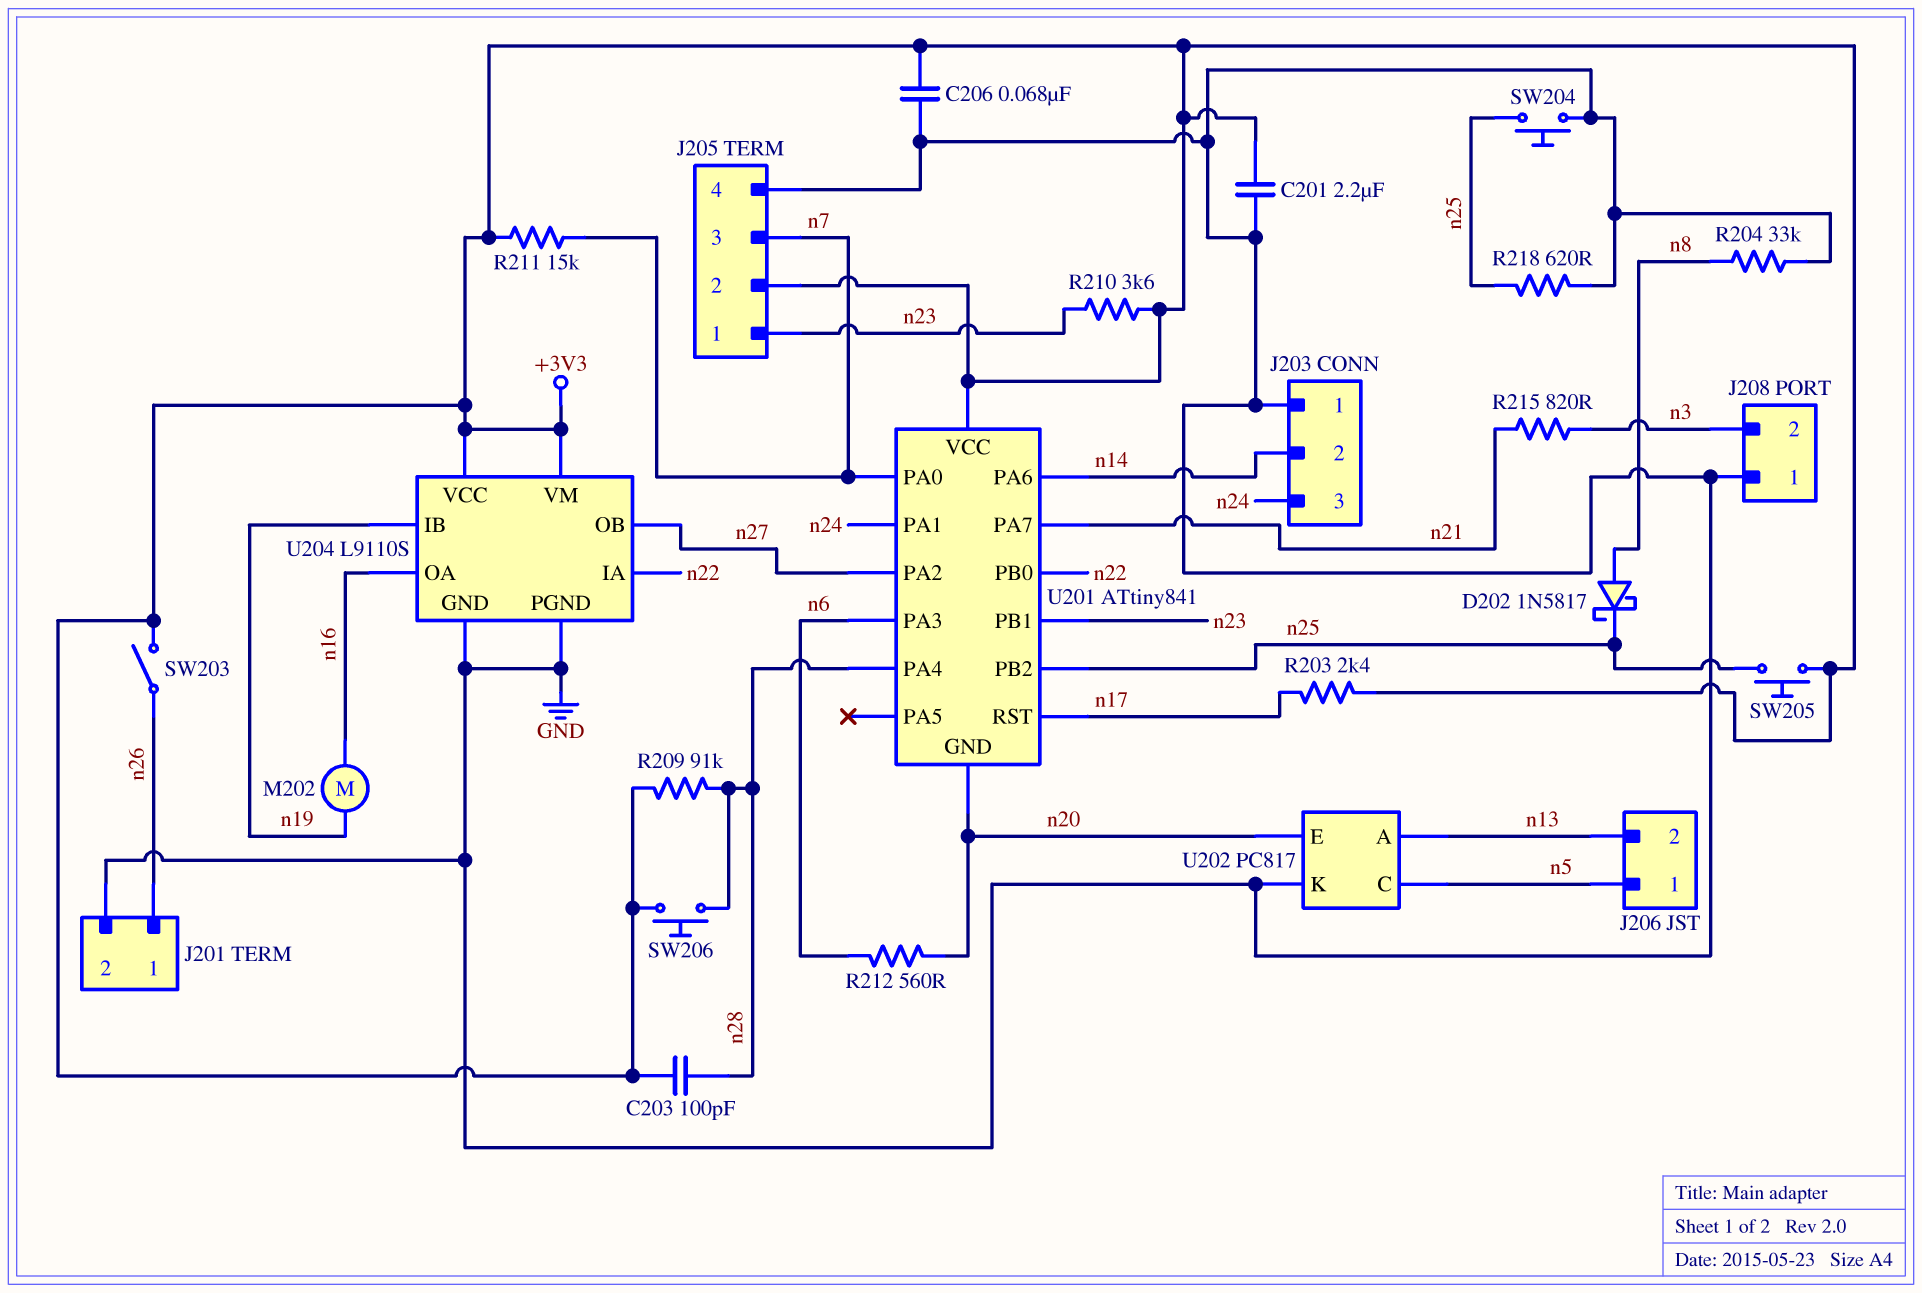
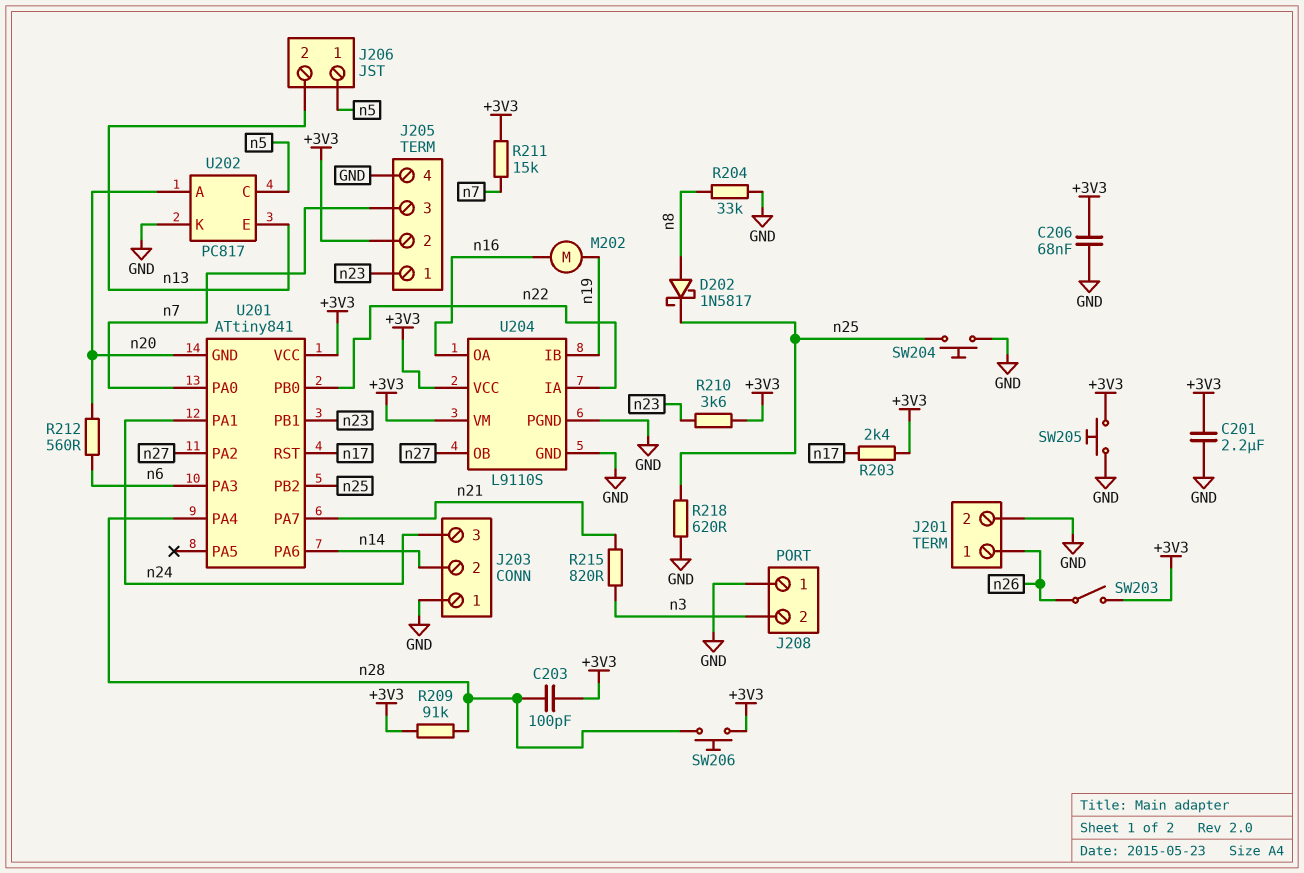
SW205: button (+3V3, n25) -> button (+3V3, GND)
U202 pin A: n13 -> n20
U202 pin E: n20 -> n13

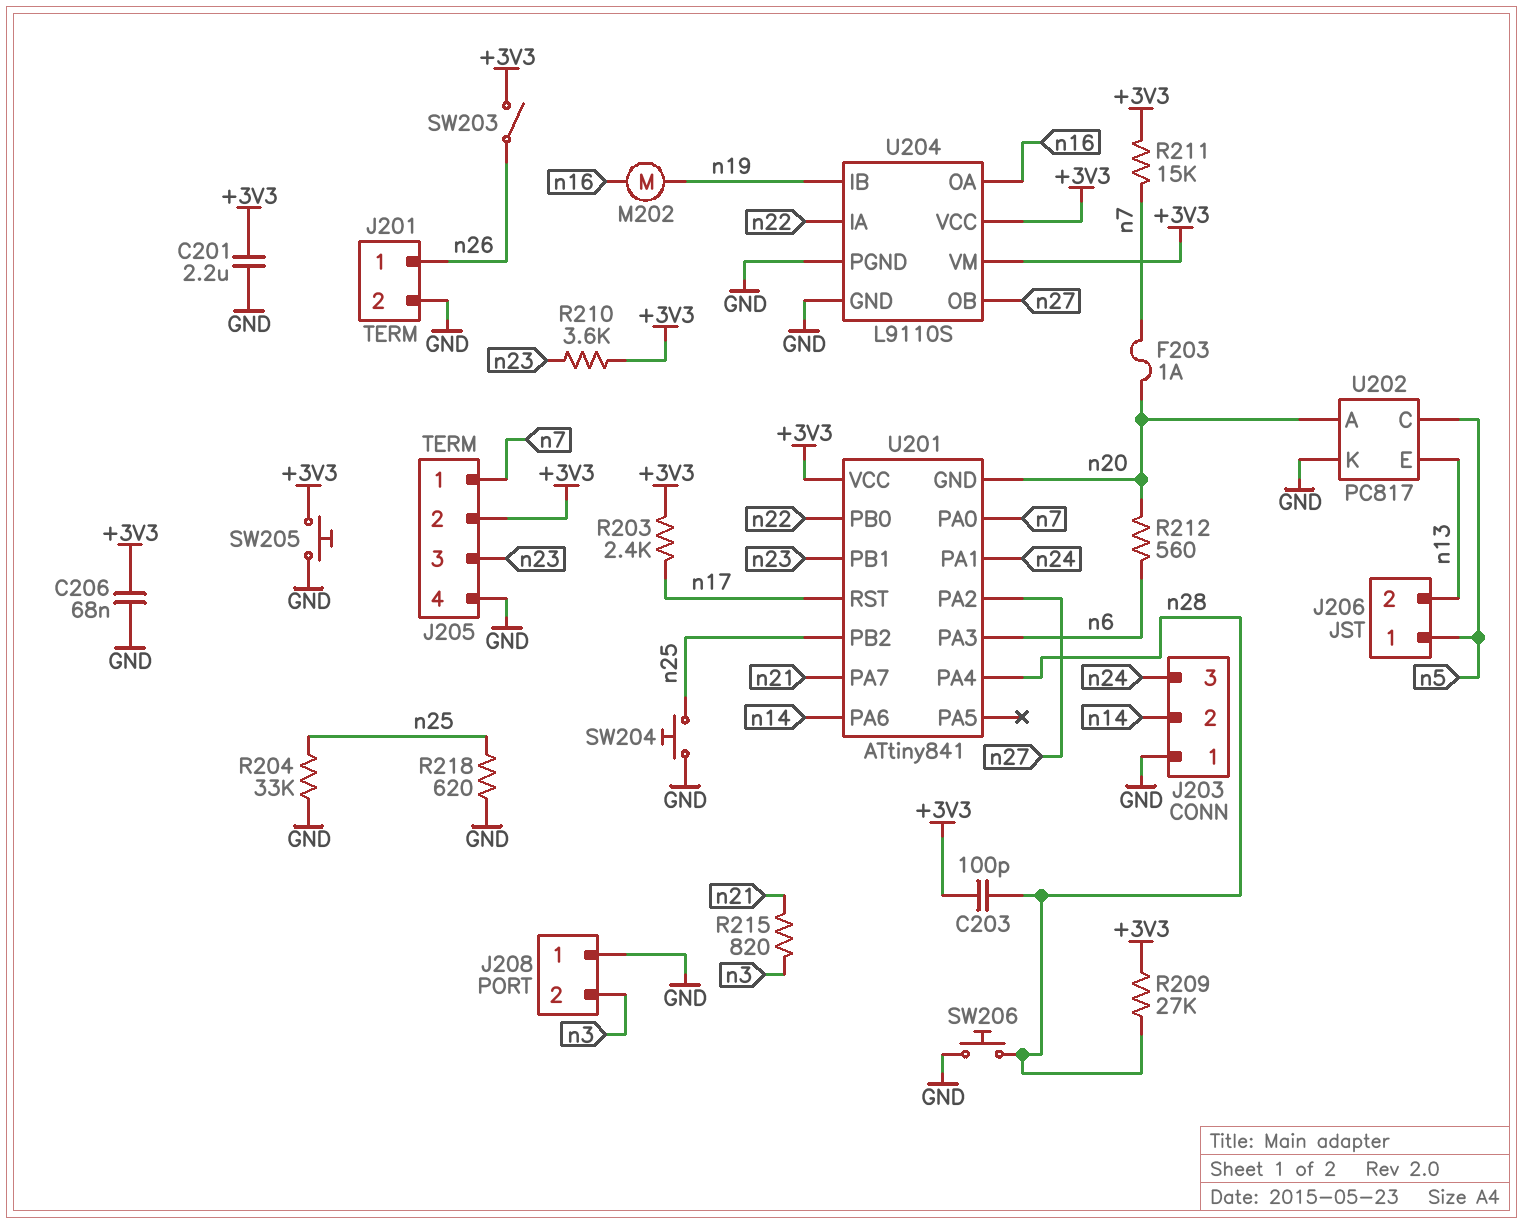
D202: schottky 1N5817 (A n8, K n25) -> none
F203: none -> 1A (n7, n20)
J205 pin 1: n23 -> n7
J205 pin 3: n7 -> n23
R204: 33k (GND, n8) -> 33k (GND, n25)
R209: 91k (+3V3, n28) -> 27k (+3V3, n28)
SW206: button (+3V3, n28) -> button (GND, n28)

